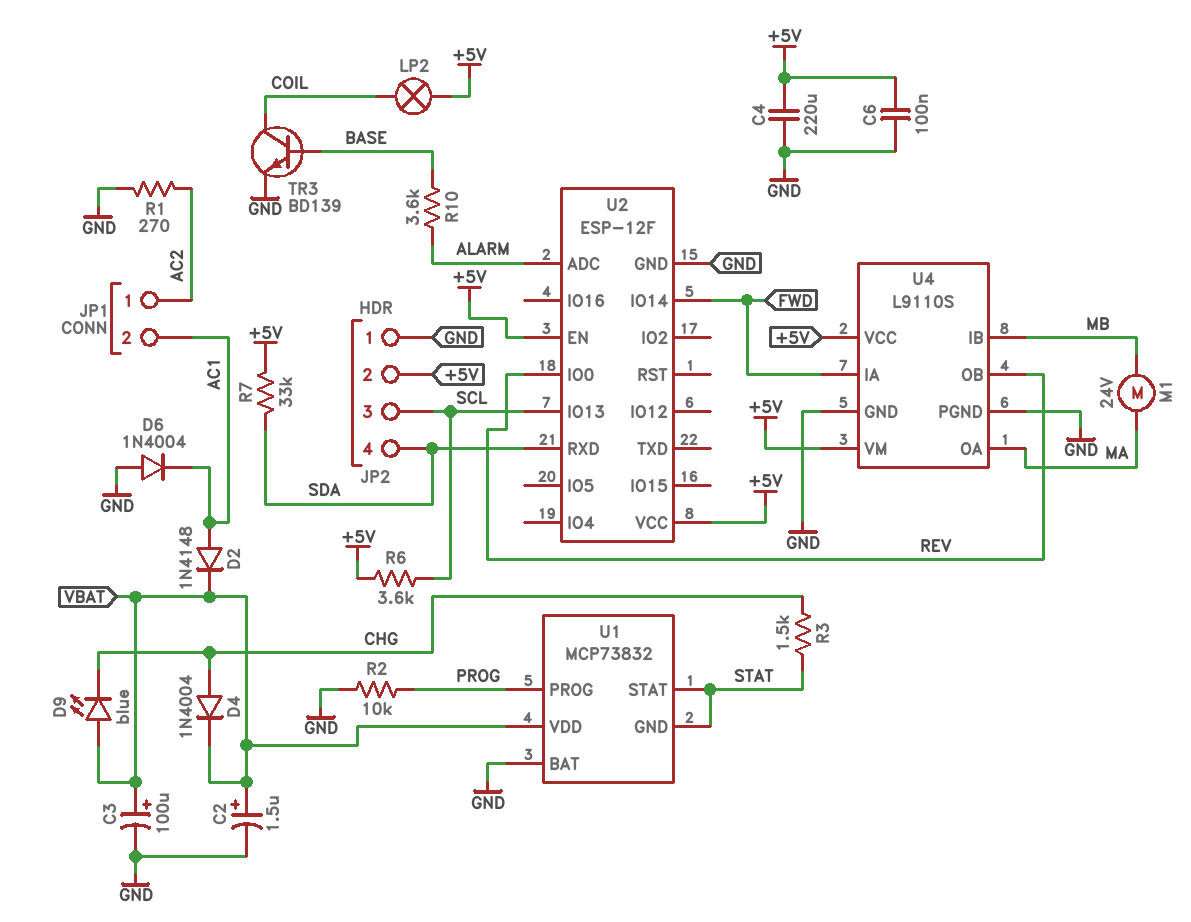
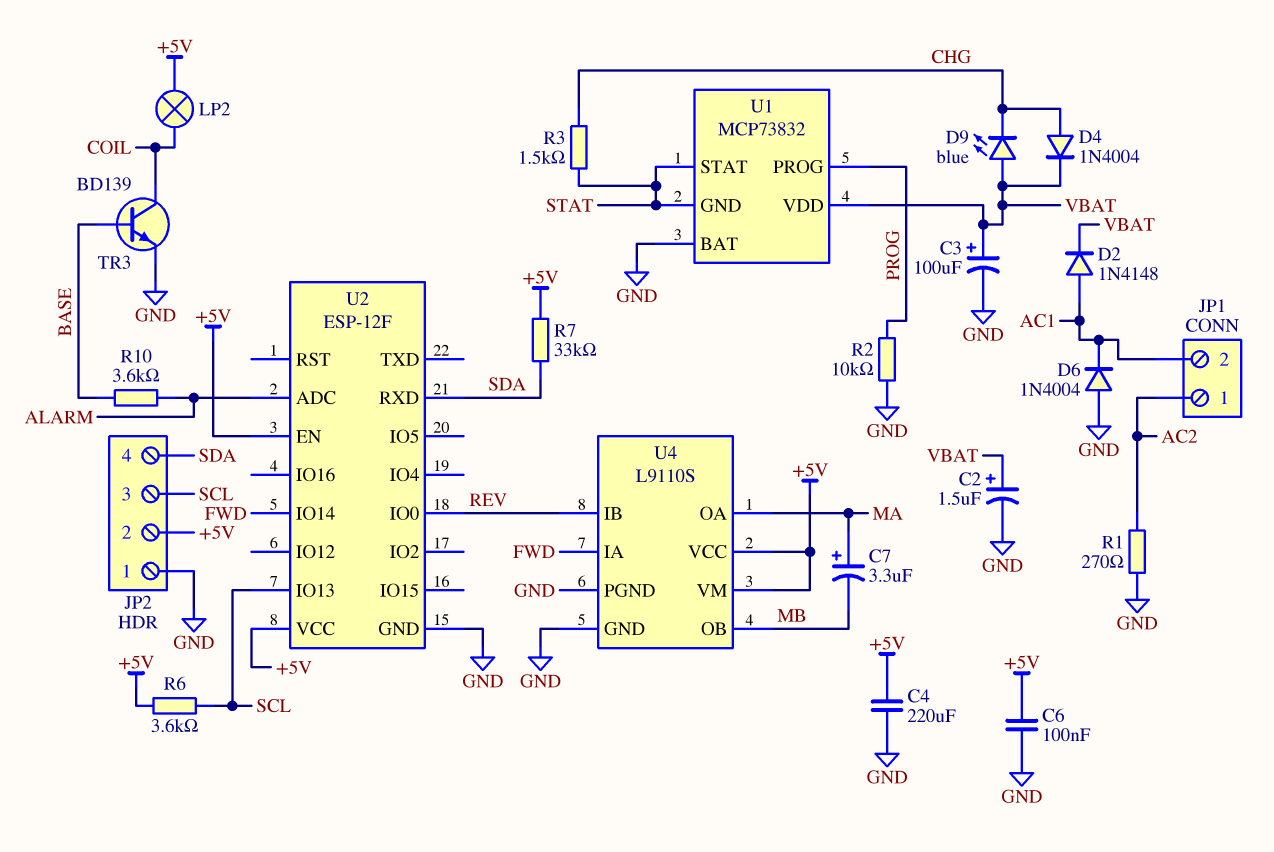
C7: none -> 3.3uF (plus MA, minus MB)
M1: motor 24V (MA, MB) -> none
U4 pin IB: MB -> REV
U4 pin OB: REV -> MB

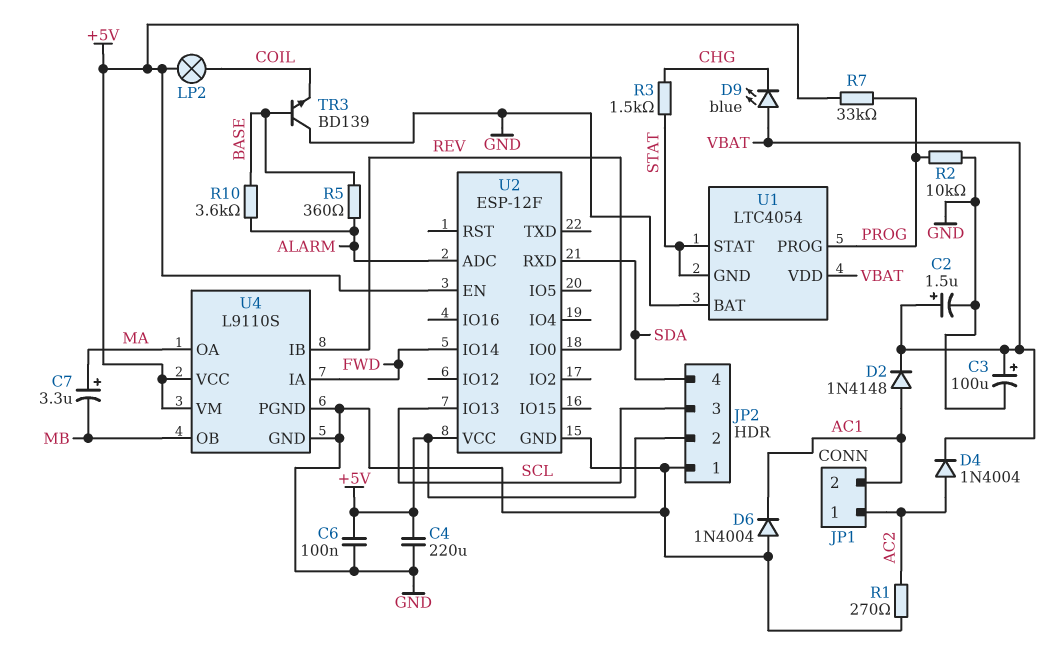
D4: diode 1N4004 (A CHG, K VBAT) -> diode 1N4004 (A AC2, K VBAT)
R5: none -> 360 (ALARM, BASE)
R6: 3.6k (+5V, SCL) -> none
R7: 33k (+5V, SDA) -> 33k (+5V, PROG)
TR3: NPN BD139 (B BASE, C COIL, E GND) -> NPN BD139 (B BASE, C GND, E COIL)
U1: MCP73832 -> LTC4054

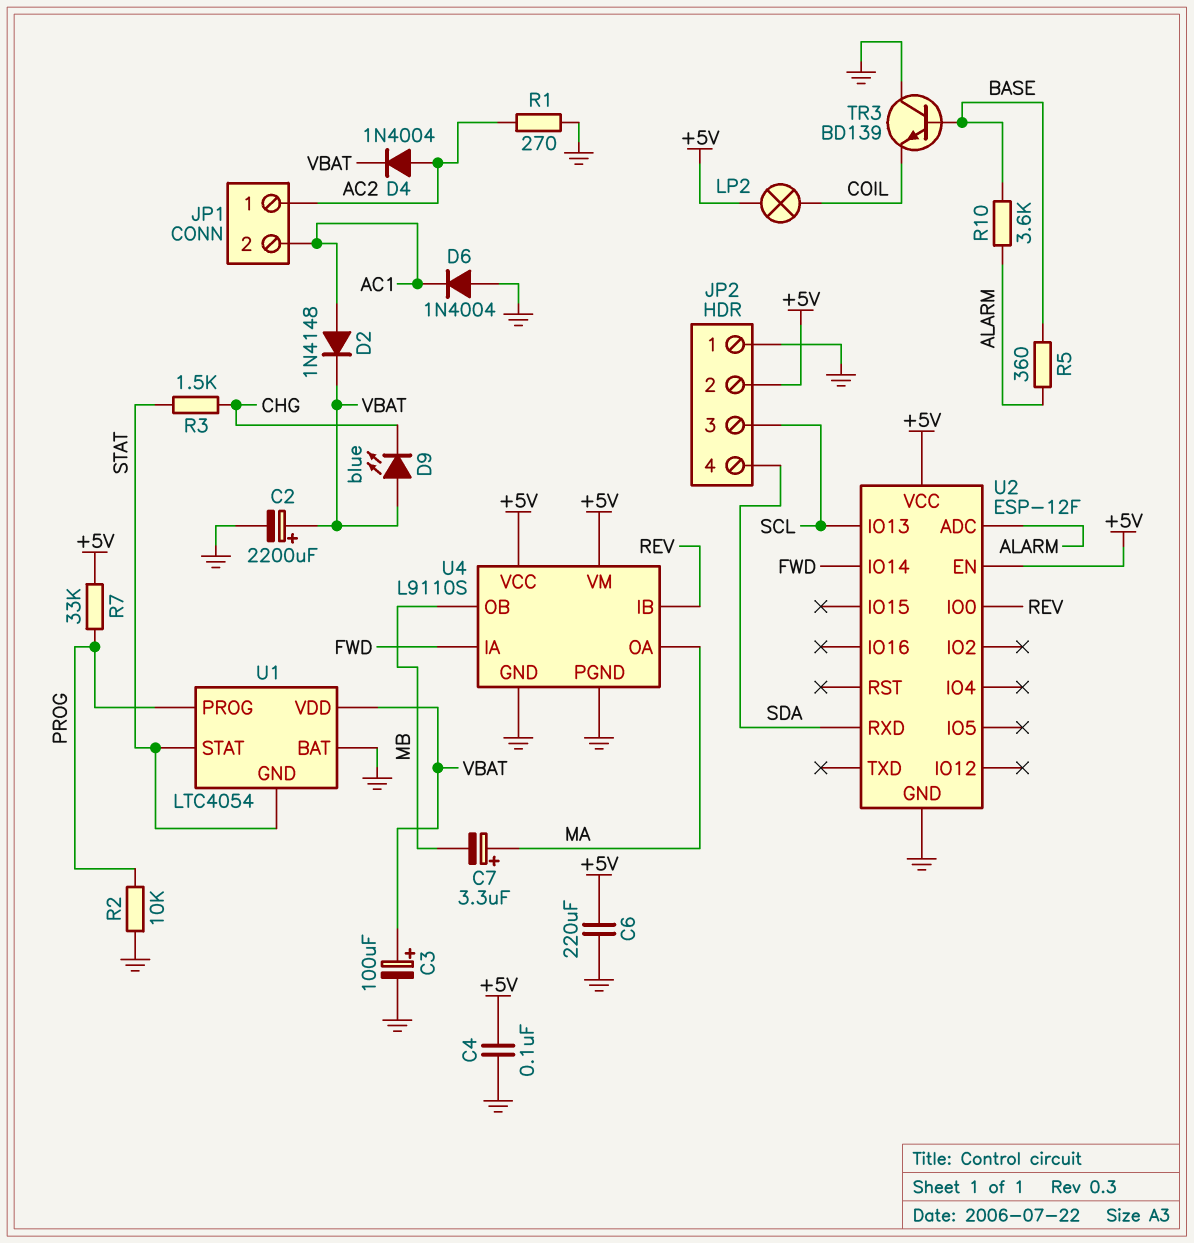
C2: 1.5uF (plus VBAT, minus GND) -> 2200uF (plus VBAT, minus GND)
C4: 220uF (+5V, GND) -> 100nF (+5V, GND)
C6: 100nF (+5V, GND) -> 220uF (+5V, GND)

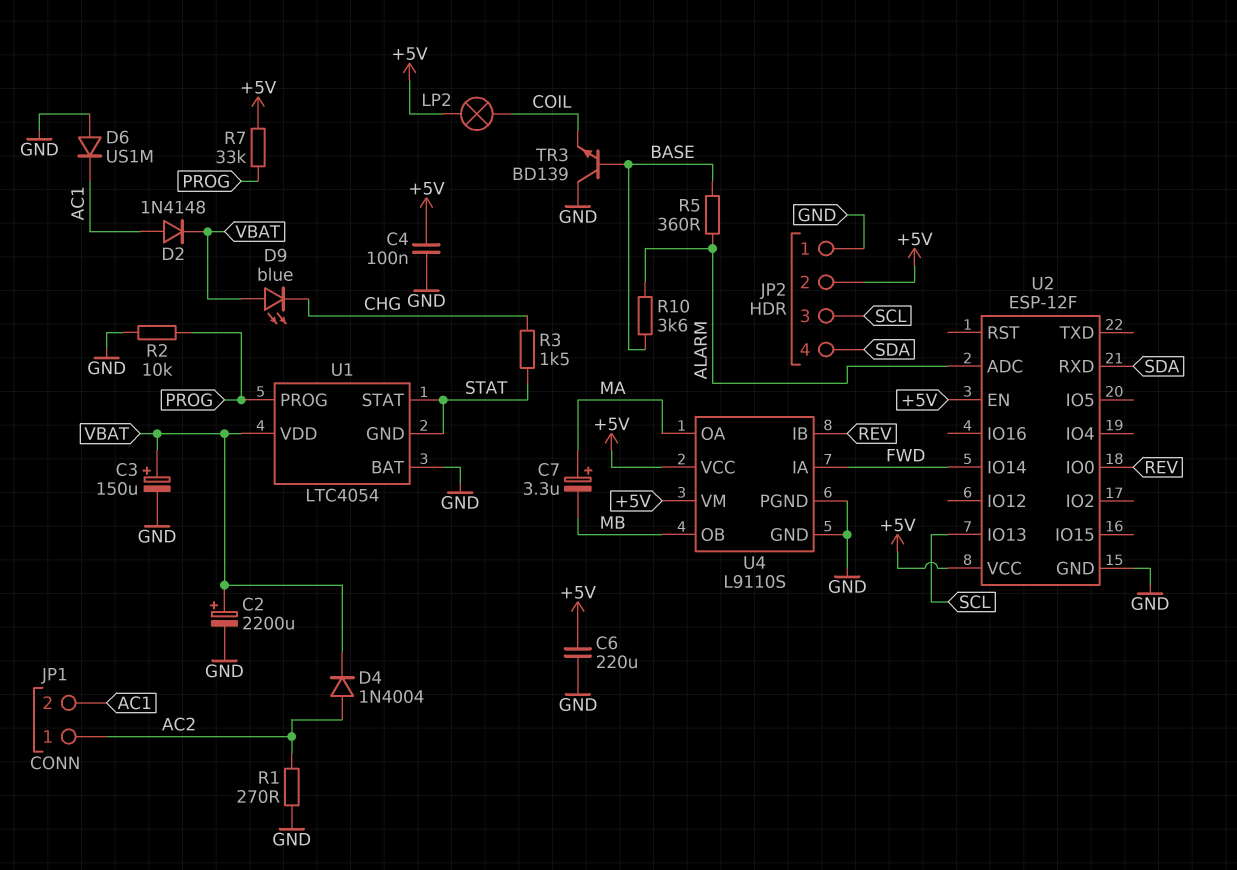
C3: 100uF (plus VBAT, minus GND) -> 150uF (plus VBAT, minus GND)
D6: diode 1N4004 (A GND, K AC1) -> diode US1M (A GND, K AC1)

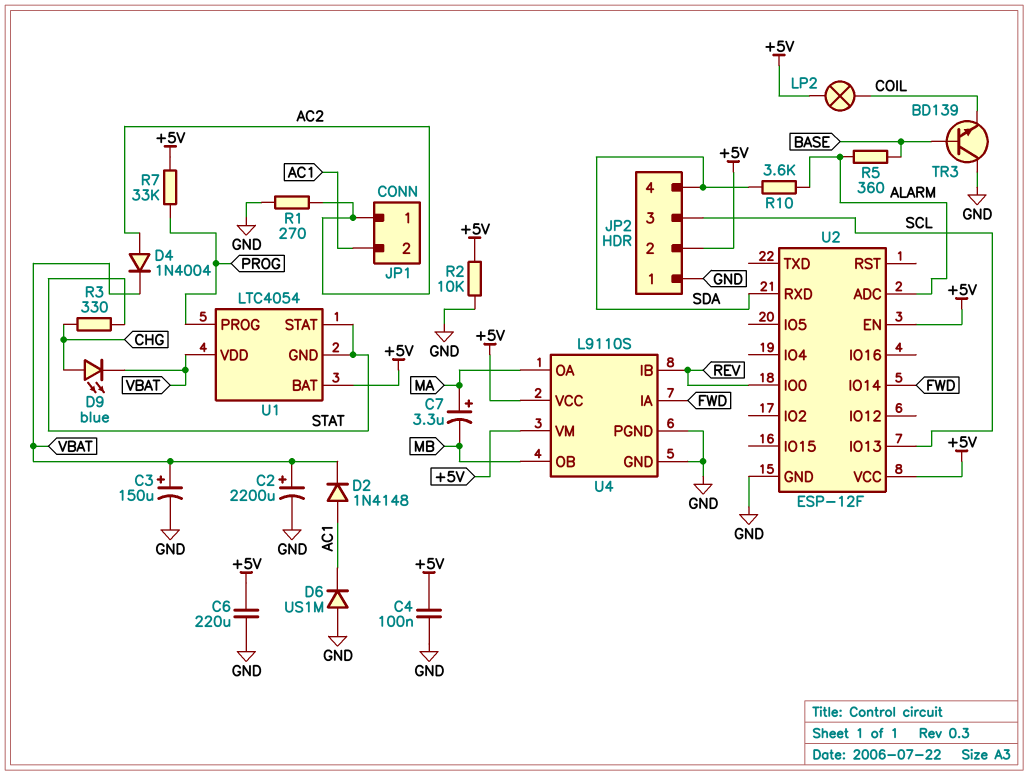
D9: LED blue (A VBAT, K CHG) -> LED blue (A CHG, K VBAT)
R2: 10k (GND, PROG) -> 10k (+5V, GND)
R3: 1.5k (CHG, STAT) -> 330 (CHG, STAT)
R10: 3.6k (ALARM, BASE) -> 3.6k (ALARM, SDA)
U1 pin BAT: GND -> +5V

